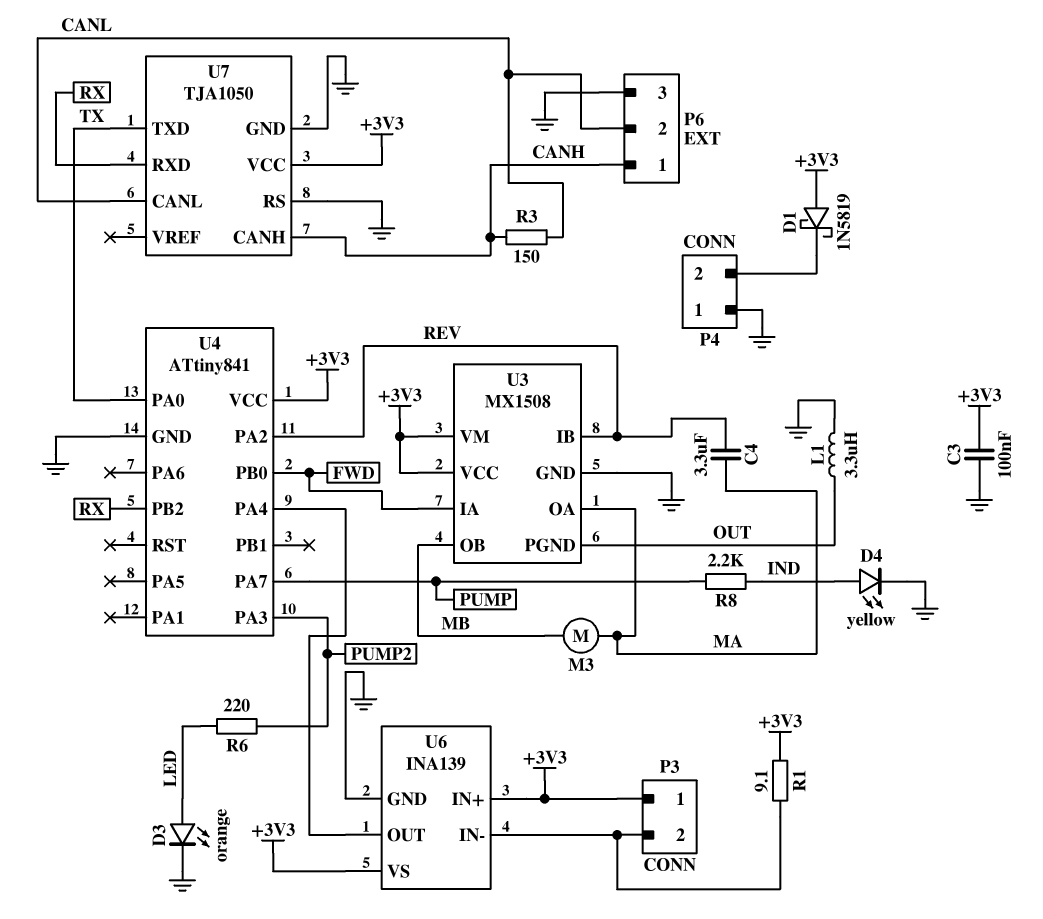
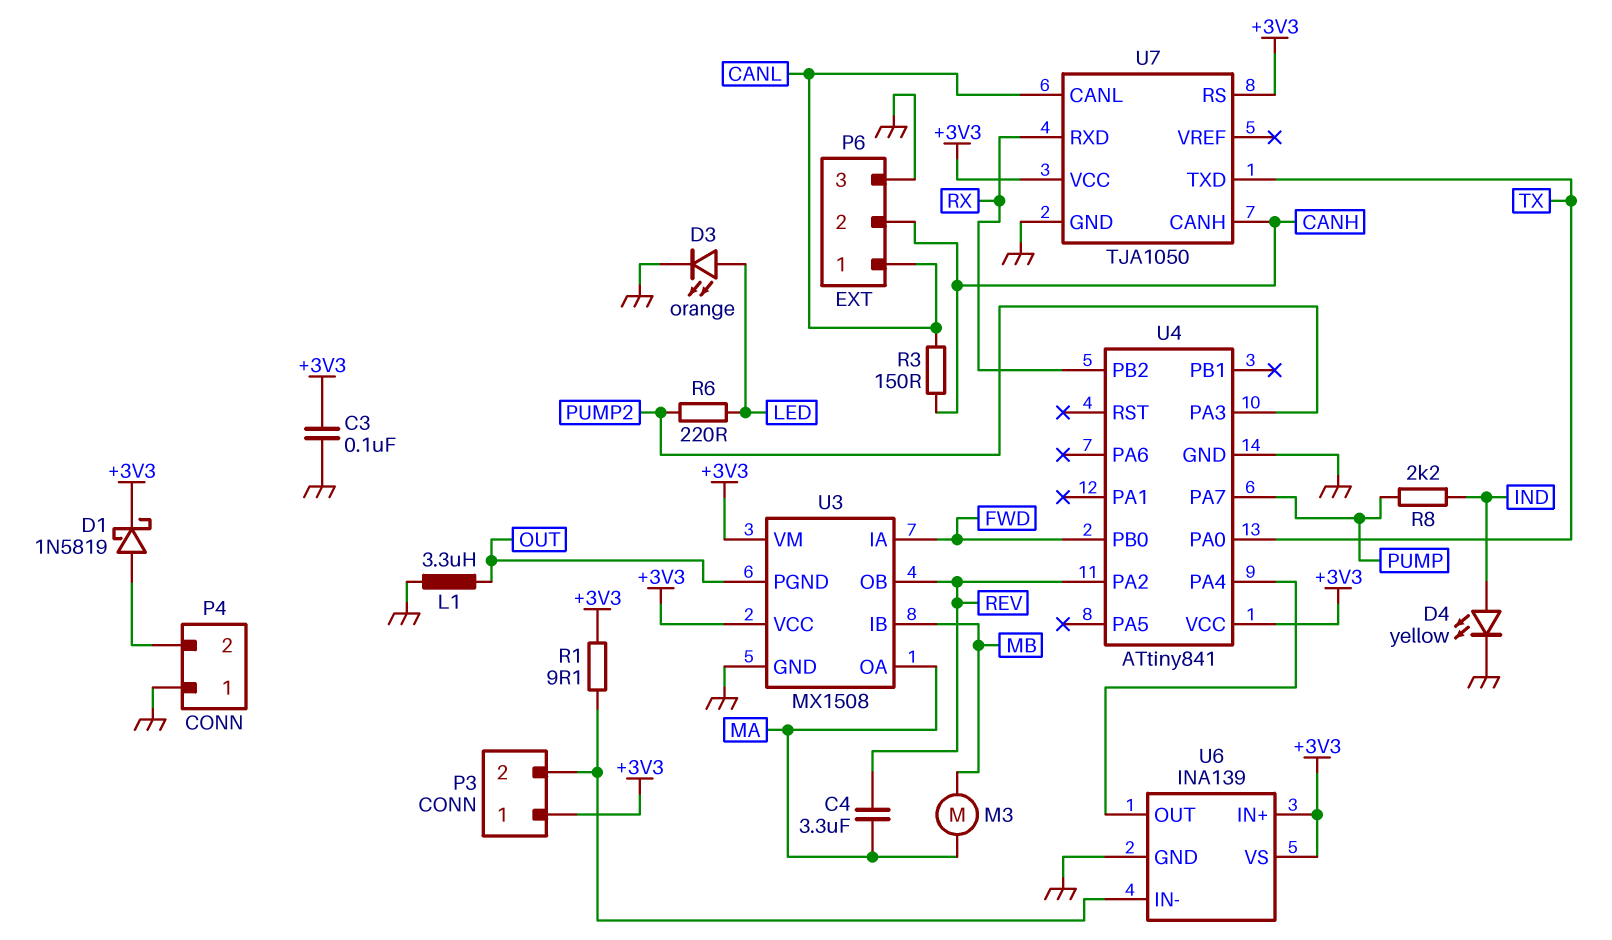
D1: schottky 1N5819 (A +3V3, K P4/2) -> schottky 1N5819 (A P4/2, K +3V3)
P6 pin 1: CANH -> CANL
P6 pin 2: CANL -> CANH
U3 pin IB: REV -> MB
U3 pin OB: MB -> REV
U7 pin RS: GND -> +3V3

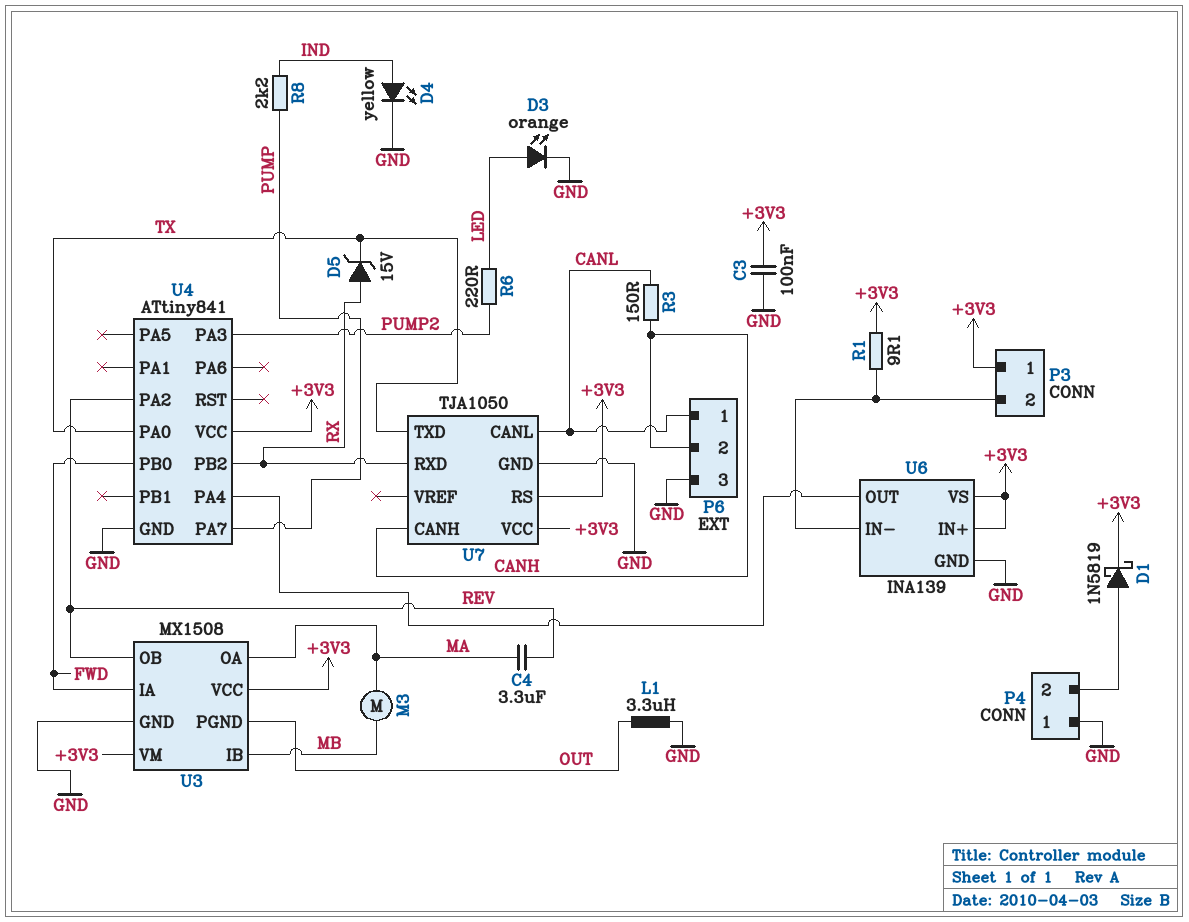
D5: none -> zener 15V (A RX, K TX)

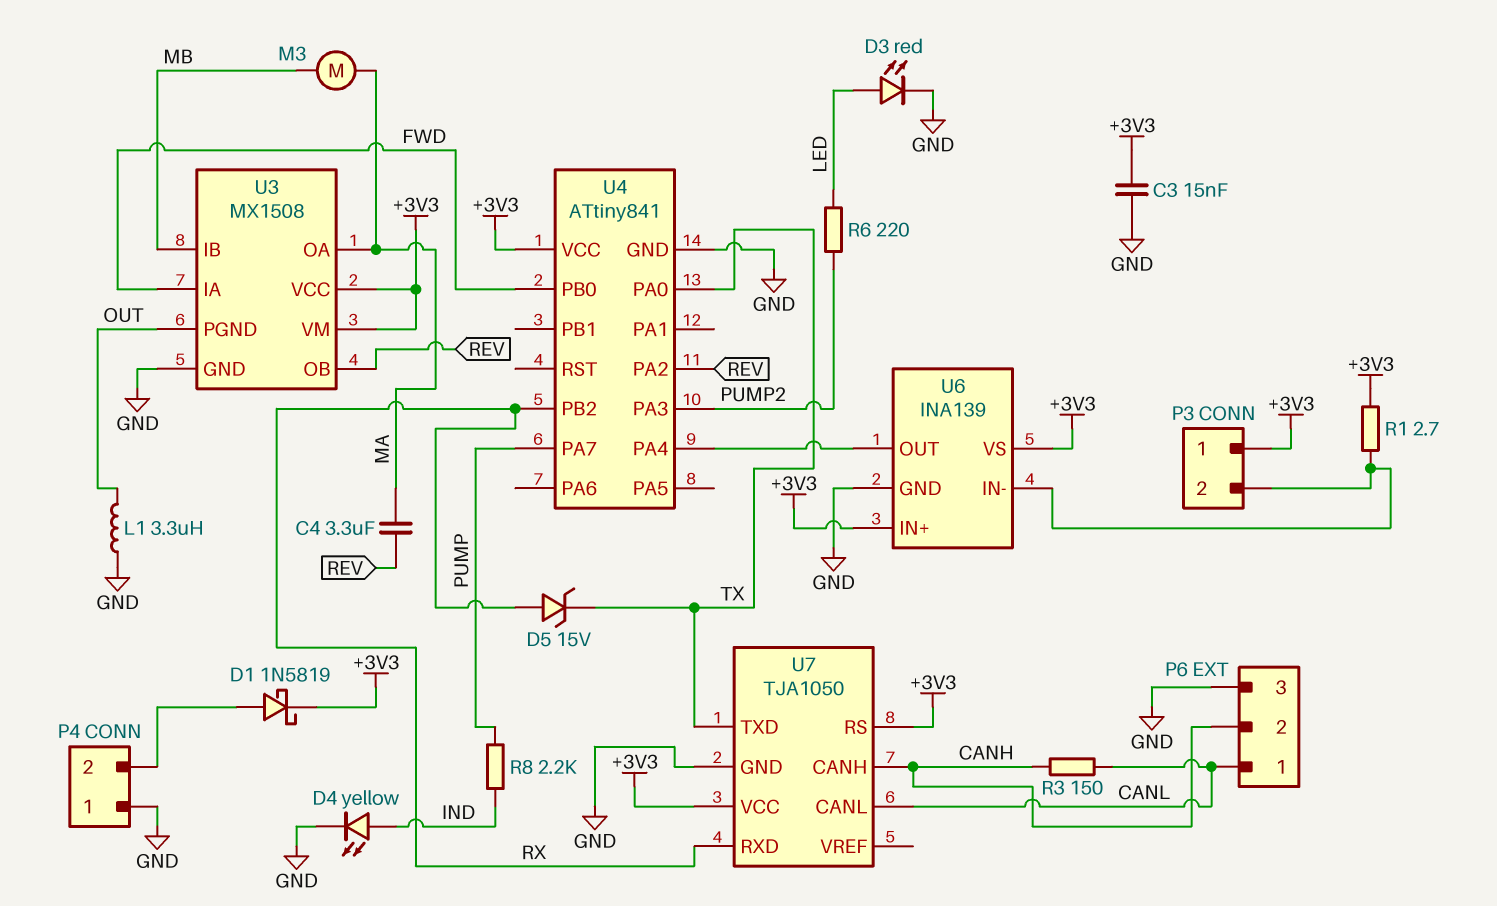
C3: 100nF (+3V3, GND) -> 15nF (+3V3, GND)
D3: LED orange (A LED, K GND) -> LED red (A LED, K GND)
R1: 9.1 (+3V3, P3/2) -> 2.7 (+3V3, P3/2)

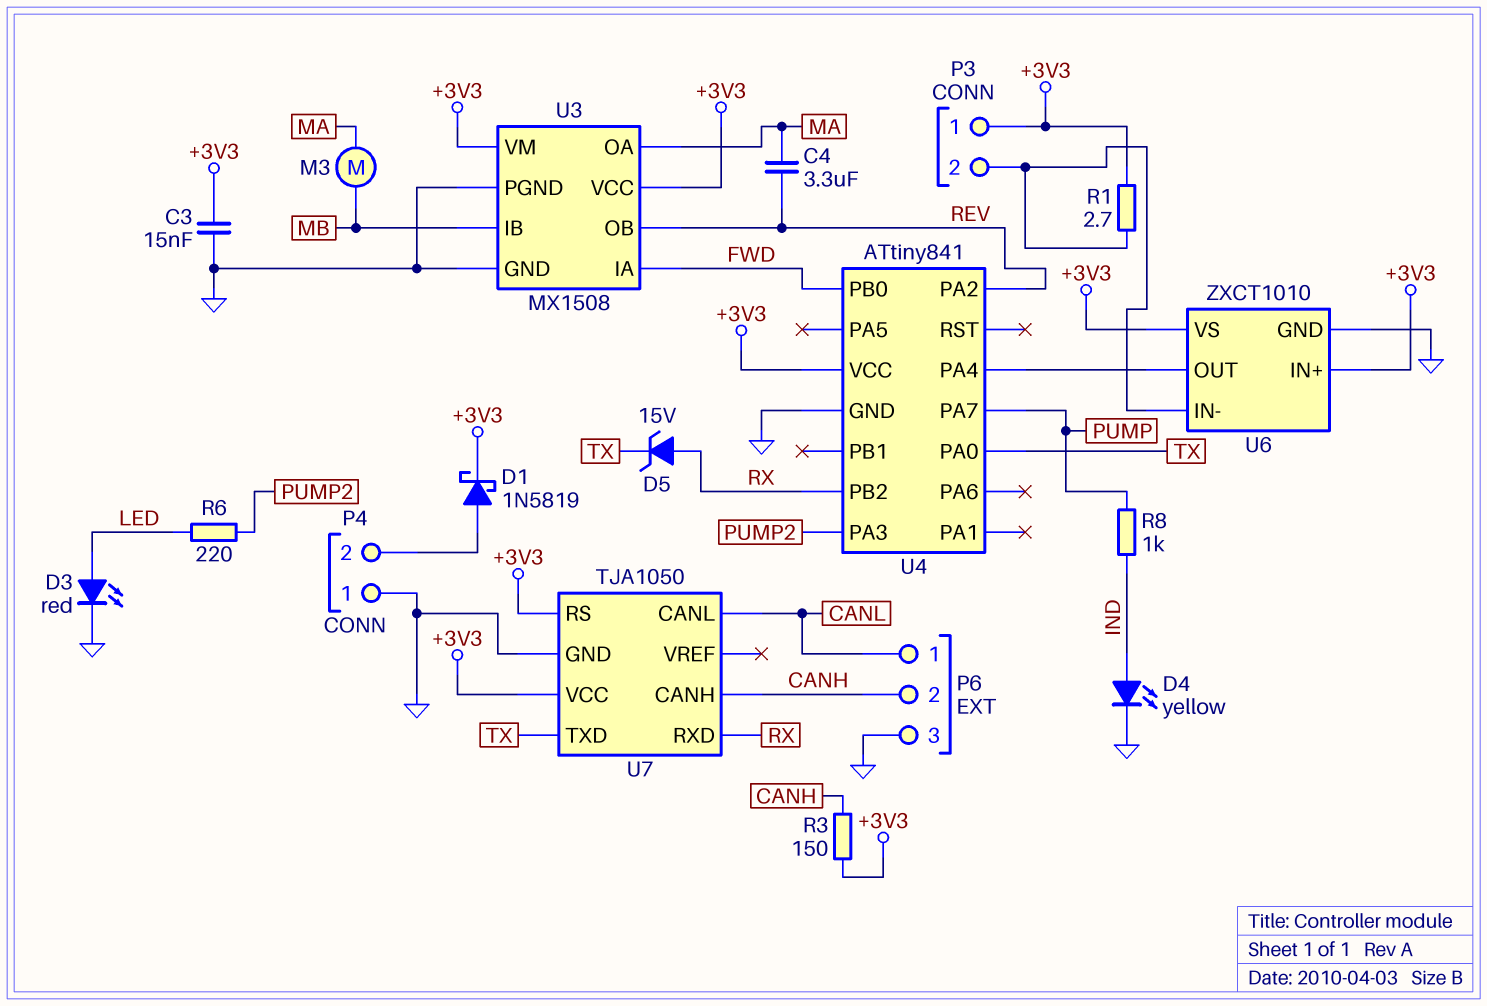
L1: 3.3uH (GND, OUT) -> none
R3: 150 (CANH, CANL) -> 150 (+3V3, CANH)
R8: 2.2k (IND, PUMP) -> 1k (IND, PUMP)
U3 pin PGND: OUT -> GND
U6: INA139 -> ZXCT1010

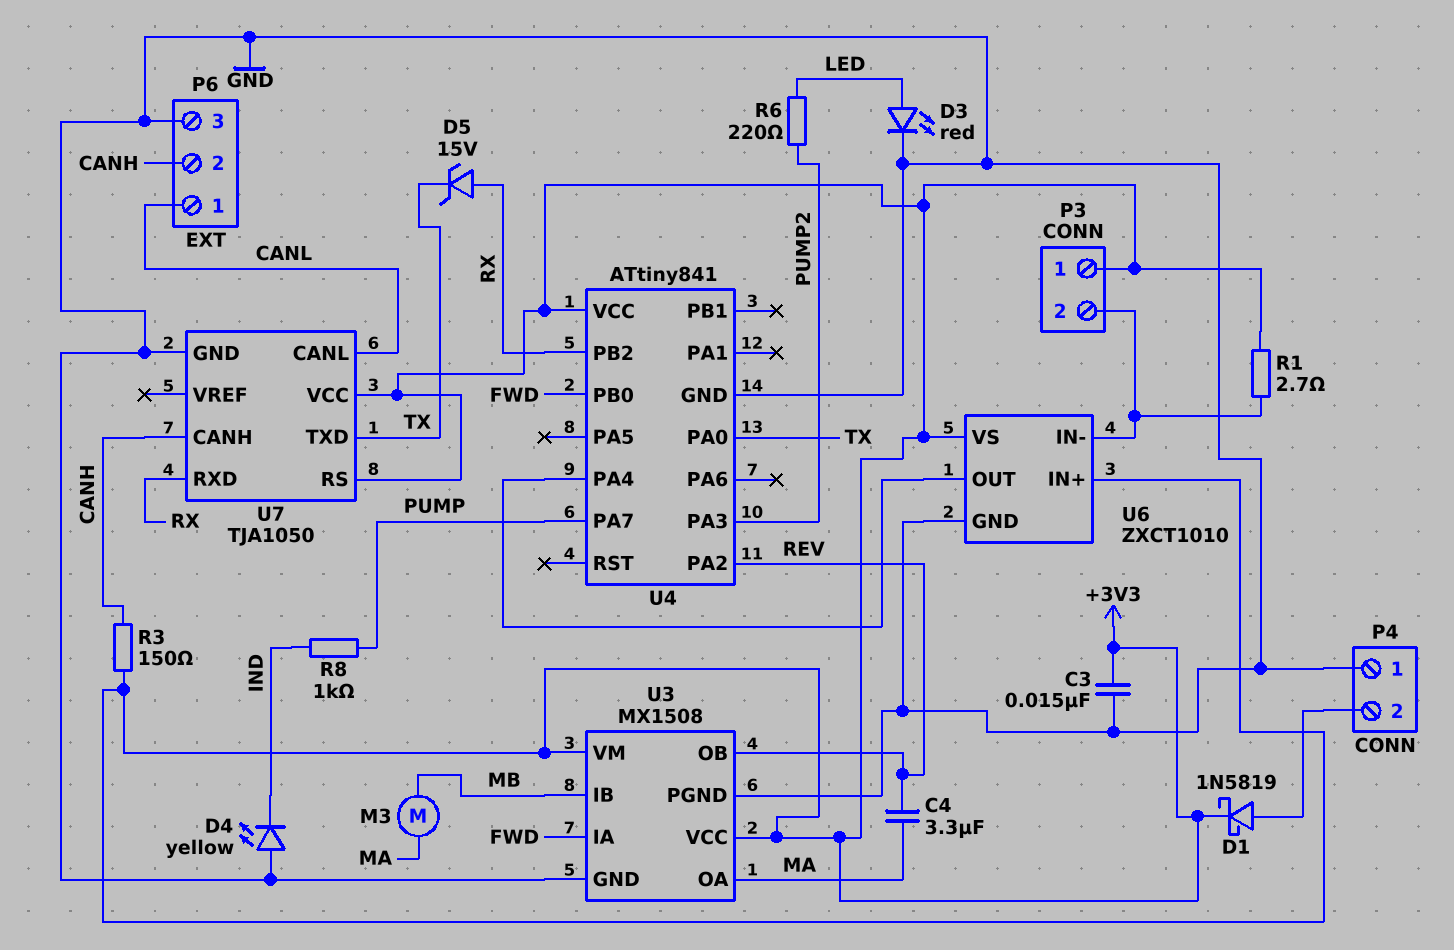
D4: LED yellow (A IND, K GND) -> LED yellow (A GND, K IND)

